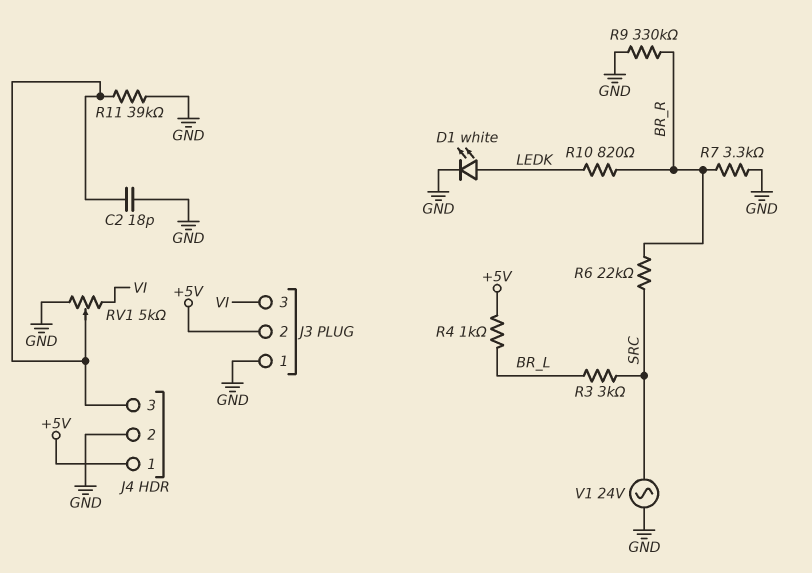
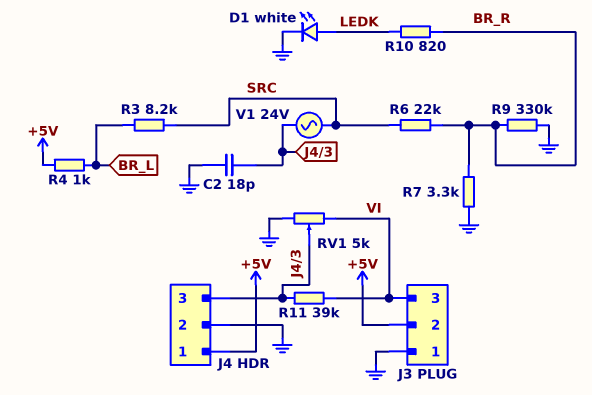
R3: 3k (BR_L, SRC) -> 8.2k (BR_L, SRC)
R11: 39k (GND, J4/3) -> 39k (J4/3, VI)
V1: AC 24V (GND, SRC) -> AC 24V (J4/3, SRC)

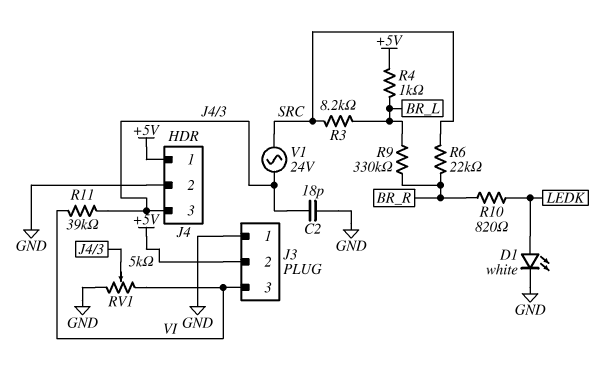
R7: 3.3k (BR_R, GND) -> none
R9: 330k (BR_R, GND) -> 330k (BR_L, BR_R)

